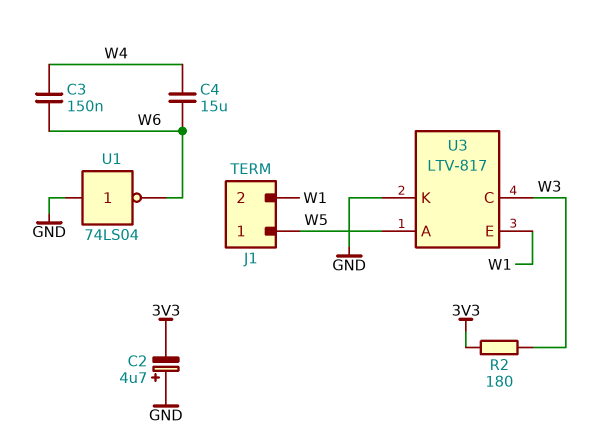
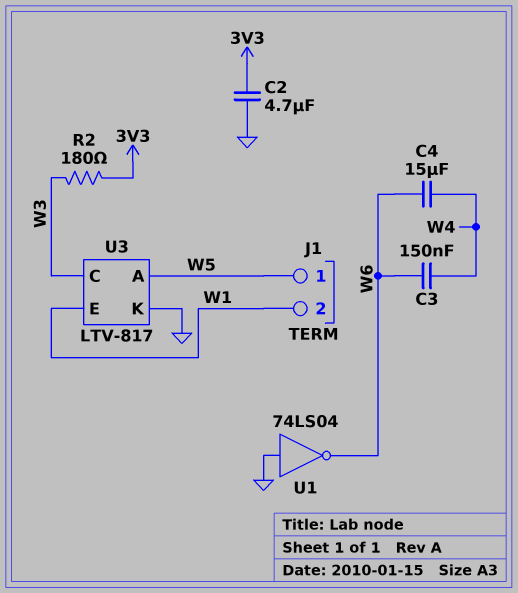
C2: 4.7uF (plus GND, minus 3V3) -> 4.7uF (3V3, GND)

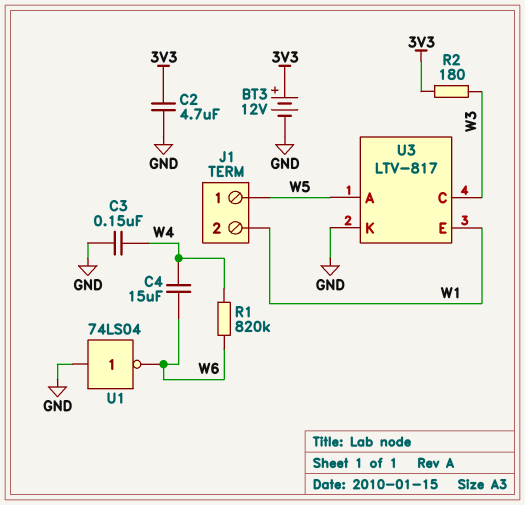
BT3: none -> 12V (plus 3V3, minus GND)
C3: 150nF (W4, W6) -> 150nF (GND, W4)
R1: none -> 820k (W4, W6)

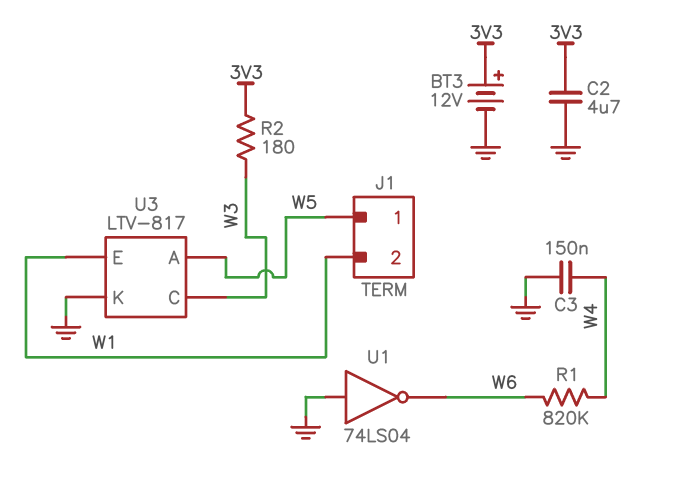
C4: 15uF (W4, W6) -> none

